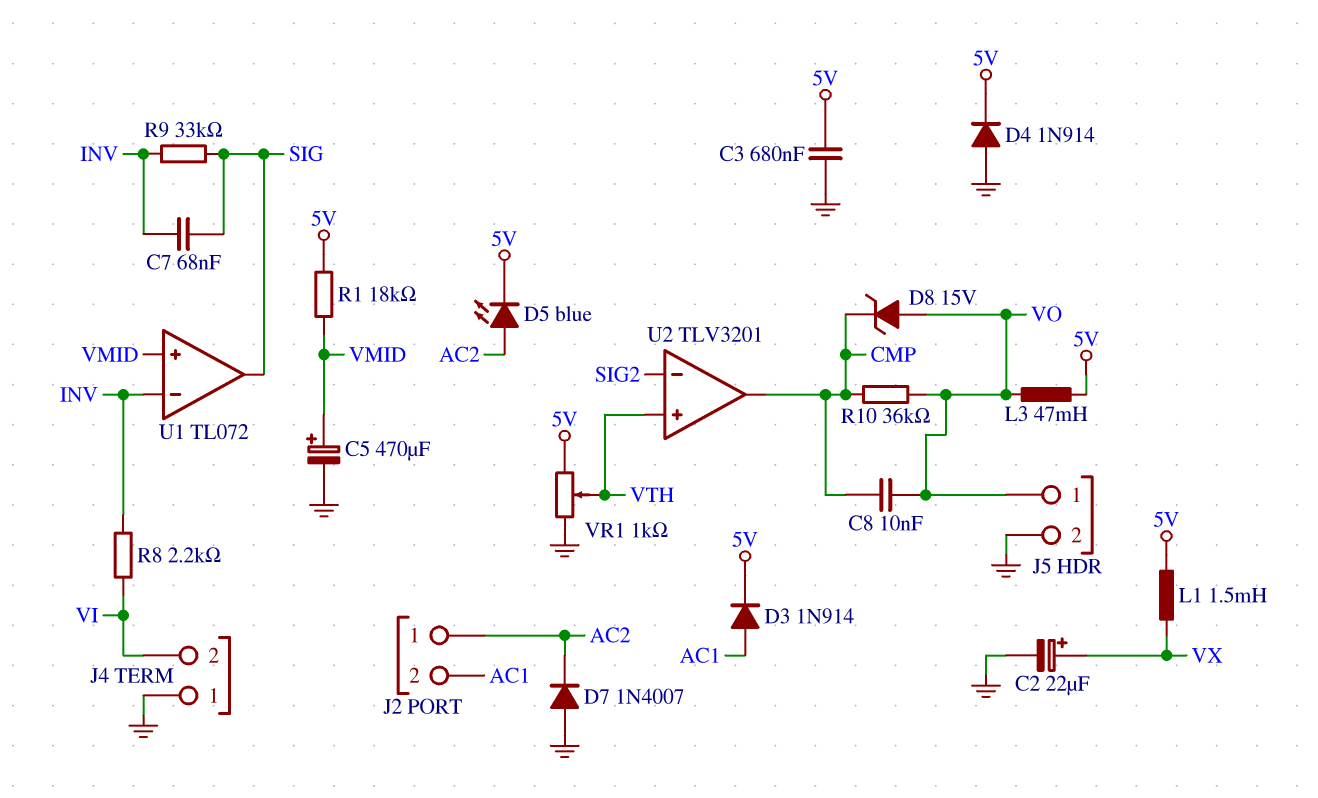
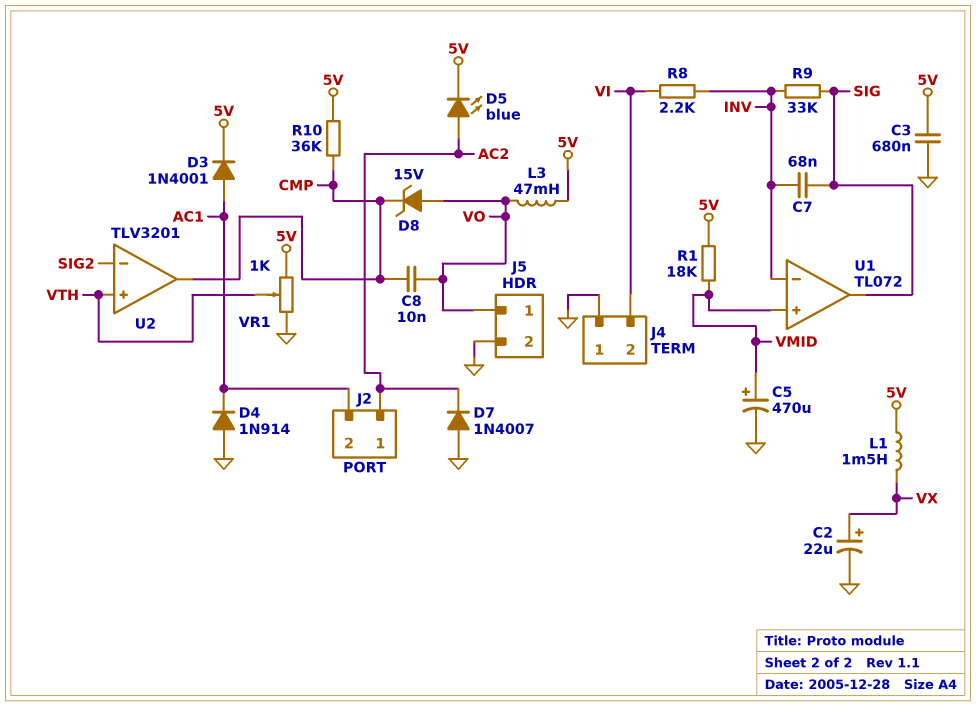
D3: diode 1N914 (A AC1, K 5V) -> diode 1N4001 (A AC1, K 5V)
D4: diode 1N914 (A GND, K 5V) -> diode 1N914 (A GND, K AC1)
R10: 36k (CMP, VO) -> 36k (5V, CMP)

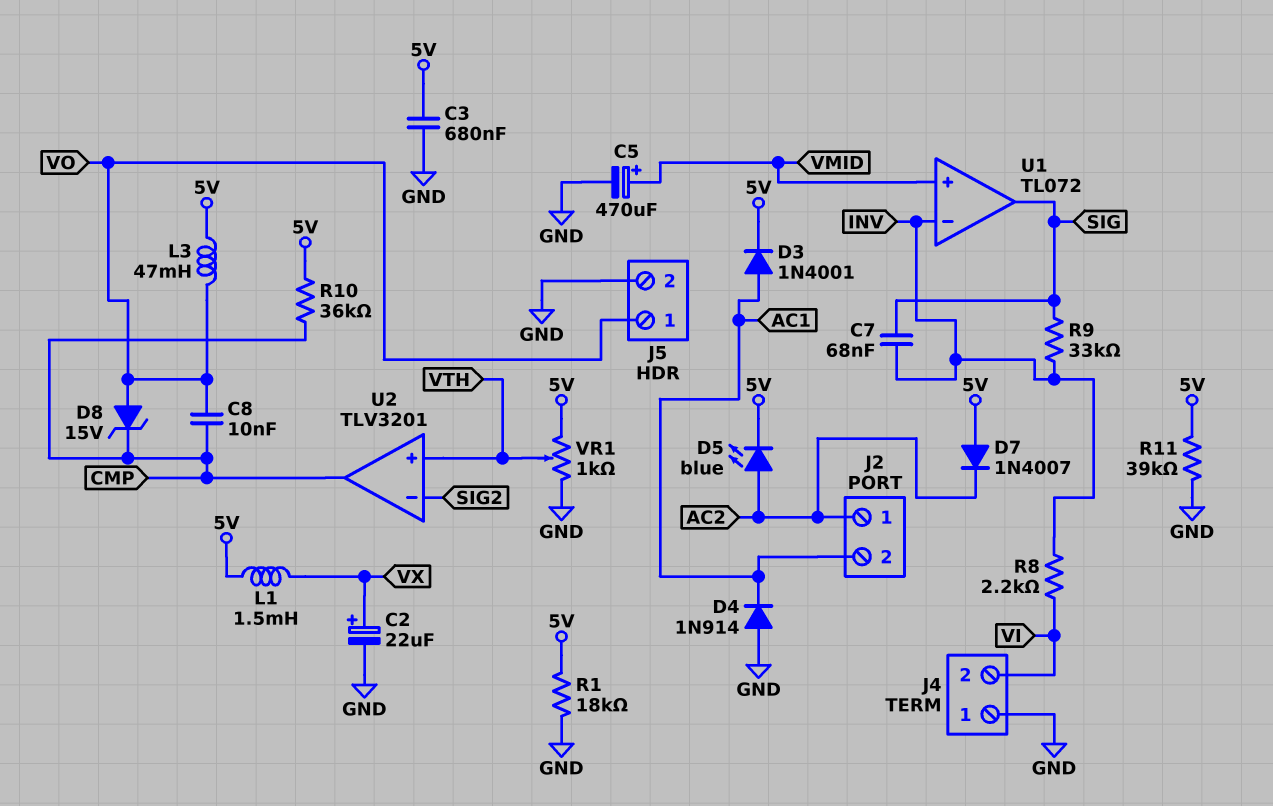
D7: diode 1N4007 (A GND, K AC2) -> diode 1N4007 (A 5V, K AC2)
R1: 18k (5V, VMID) -> 18k (5V, GND)
R11: none -> 39k (5V, GND)

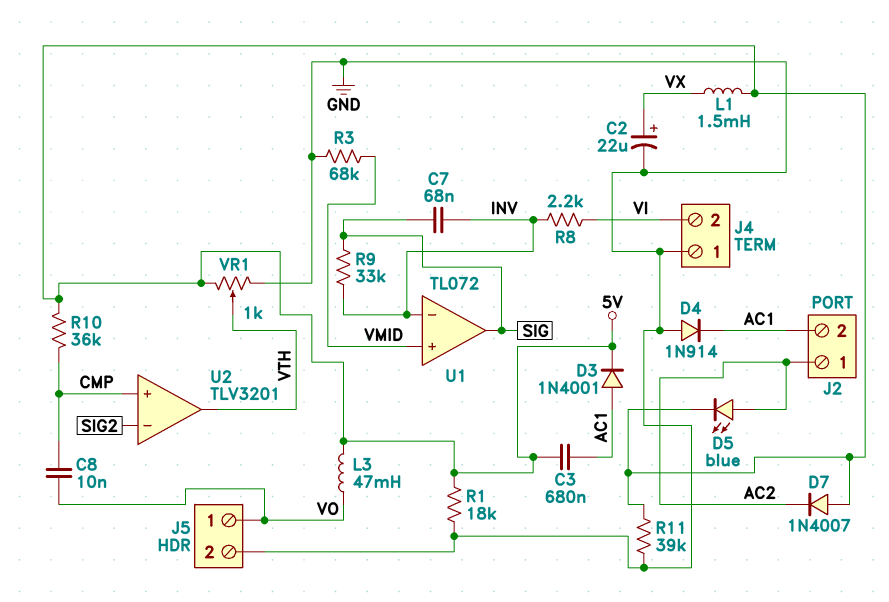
C3: 680nF (5V, GND) -> 680nF (5V, AC1)
C5: 470uF (plus VMID, minus GND) -> none
D8: zener 15V (A VO, K CMP) -> none
R3: none -> 68k (GND, VMID)
U2 pin in+: VTH -> CMP
U2 pin out: CMP -> VTH

